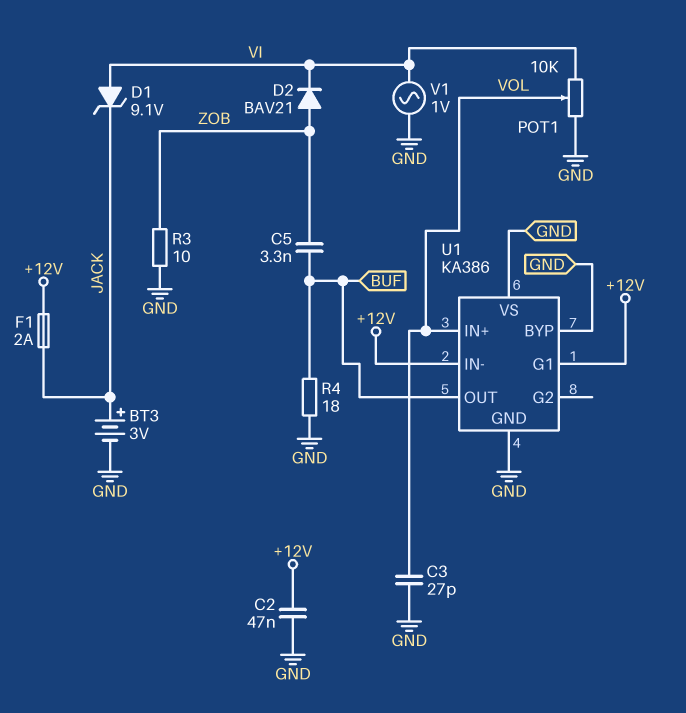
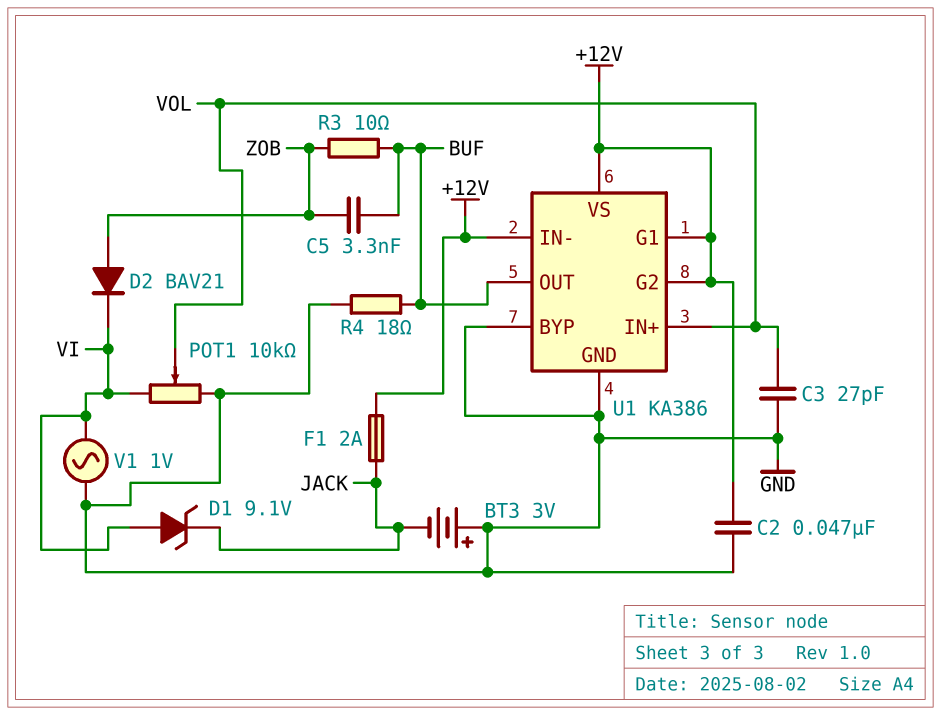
BT3: 3V (plus JACK, minus GND) -> 3V (plus GND, minus JACK)
R3: 10 (GND, ZOB) -> 10 (BUF, ZOB)
U1 pin G2: none -> +12V
U1 pin VS: GND -> +12V

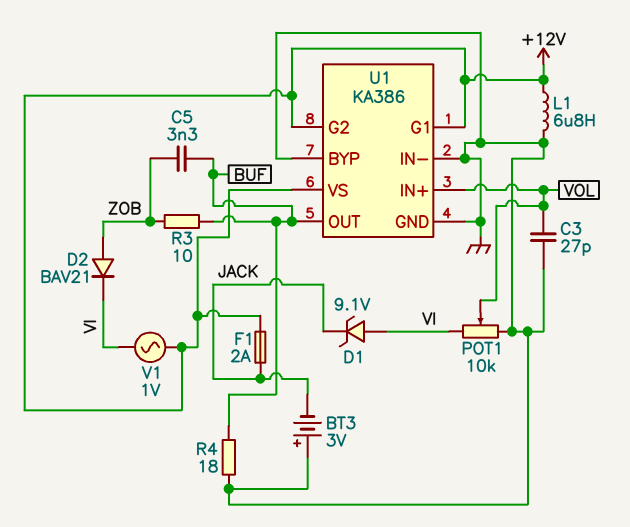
C2: 47nF (+12V, GND) -> none
L1: none -> 6.8uH (+12V, GND)
U1 pin IN-: +12V -> GND
V1: AC 1V (GND, VI) -> AC 1V (+12V, VI)

